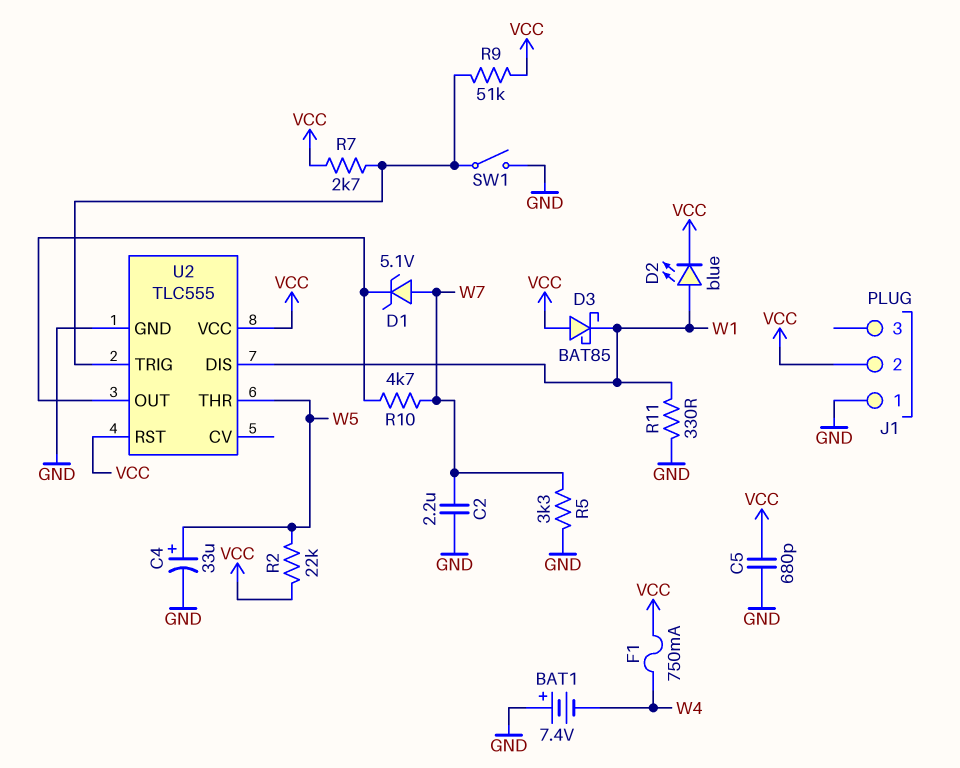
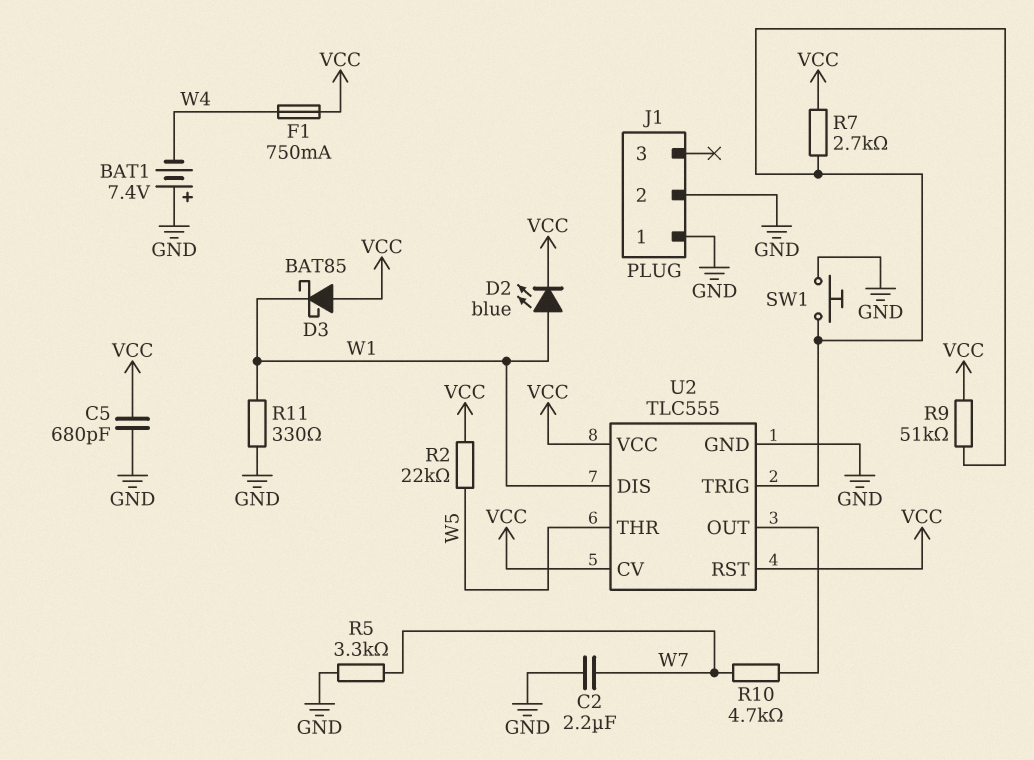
C4: 33uF (plus W5, minus GND) -> none
D1: zener 5.1V (A W7, K U2/OUT) -> none
J1 pin 2: VCC -> GND
SW1: switch (GND, U2/TRIG) -> button (GND, U2/TRIG)
U2 pin CV: none -> VCC

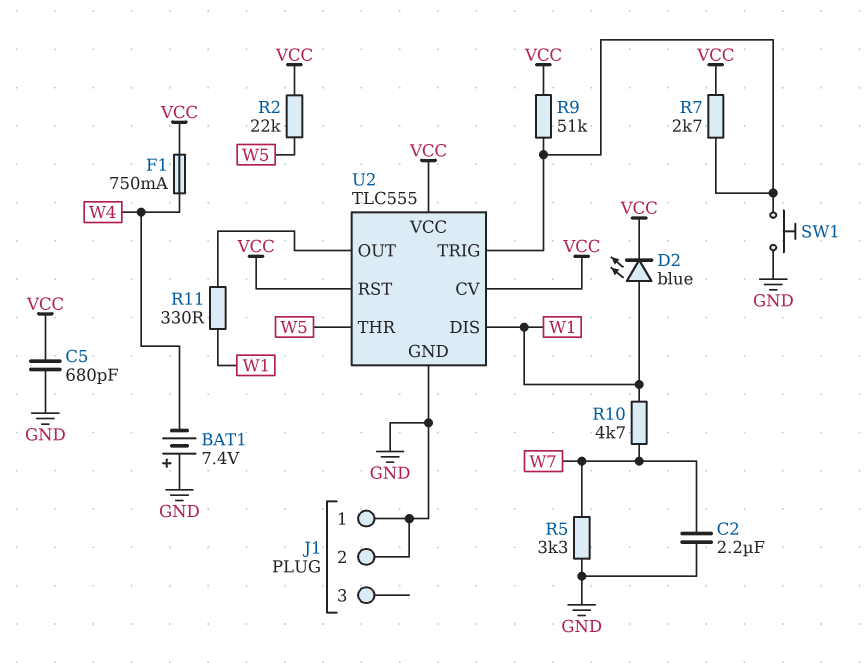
D3: schottky BAT85 (A VCC, K W1) -> none
R10: 4.7k (U2/OUT, W7) -> 4.7k (W1, W7)
R11: 330 (GND, W1) -> 330 (U2/OUT, W1)

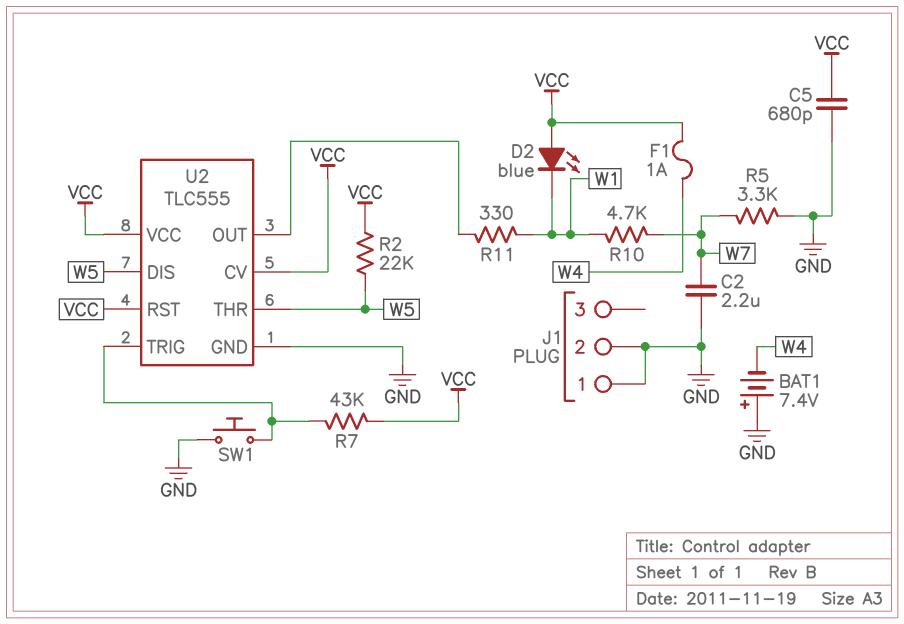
D2: LED blue (A W1, K VCC) -> LED blue (A VCC, K W1)
F1: 750mA (VCC, W4) -> 1A (VCC, W4)
R7: 2.7k (U2/TRIG, VCC) -> 43k (U2/TRIG, VCC)
R9: 51k (U2/TRIG, VCC) -> none
U2 pin DIS: W1 -> W5

